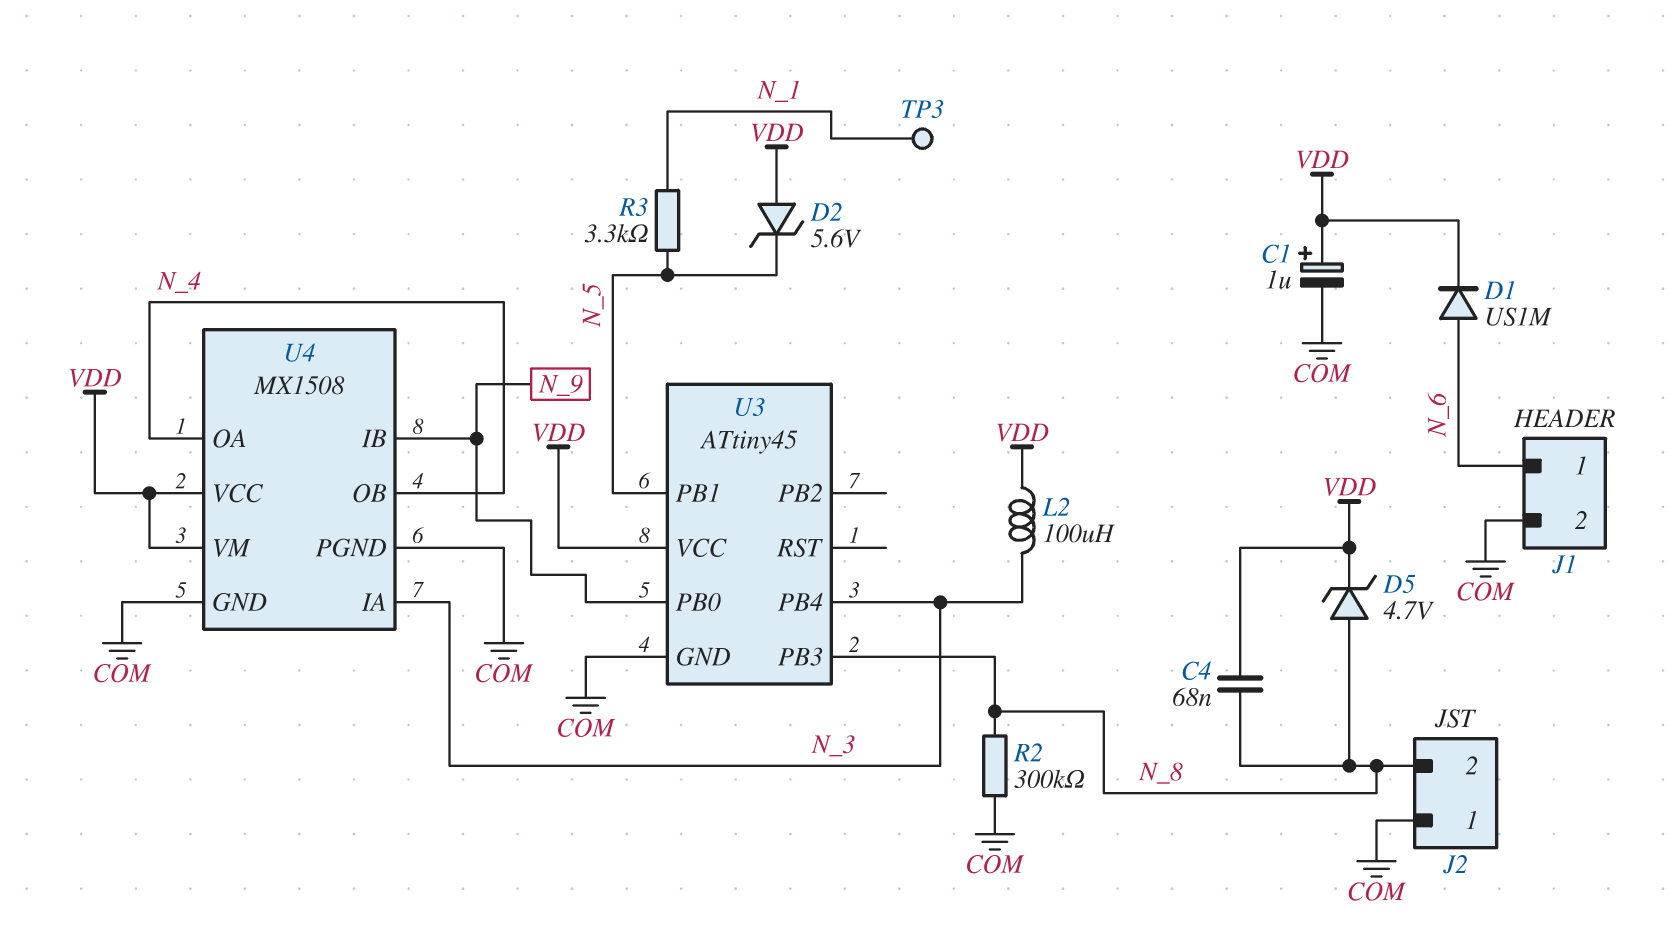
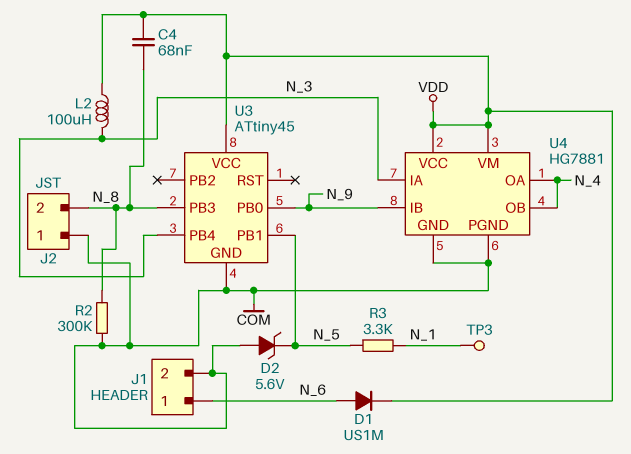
C1: 1uF (plus VDD, minus COM) -> none
D2: zener 5.6V (A VDD, K N_5) -> zener 5.6V (A COM, K N_5)
D5: zener 4.7V (A N_8, K VDD) -> none
U4: MX1508 -> HG7881

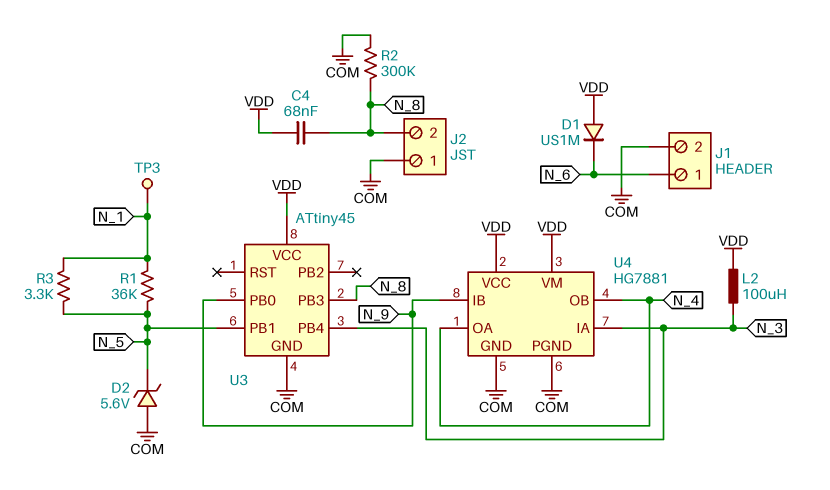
D1: diode US1M (A N_6, K VDD) -> diode US1M (A VDD, K N_6)
R1: none -> 36k (N_1, N_5)

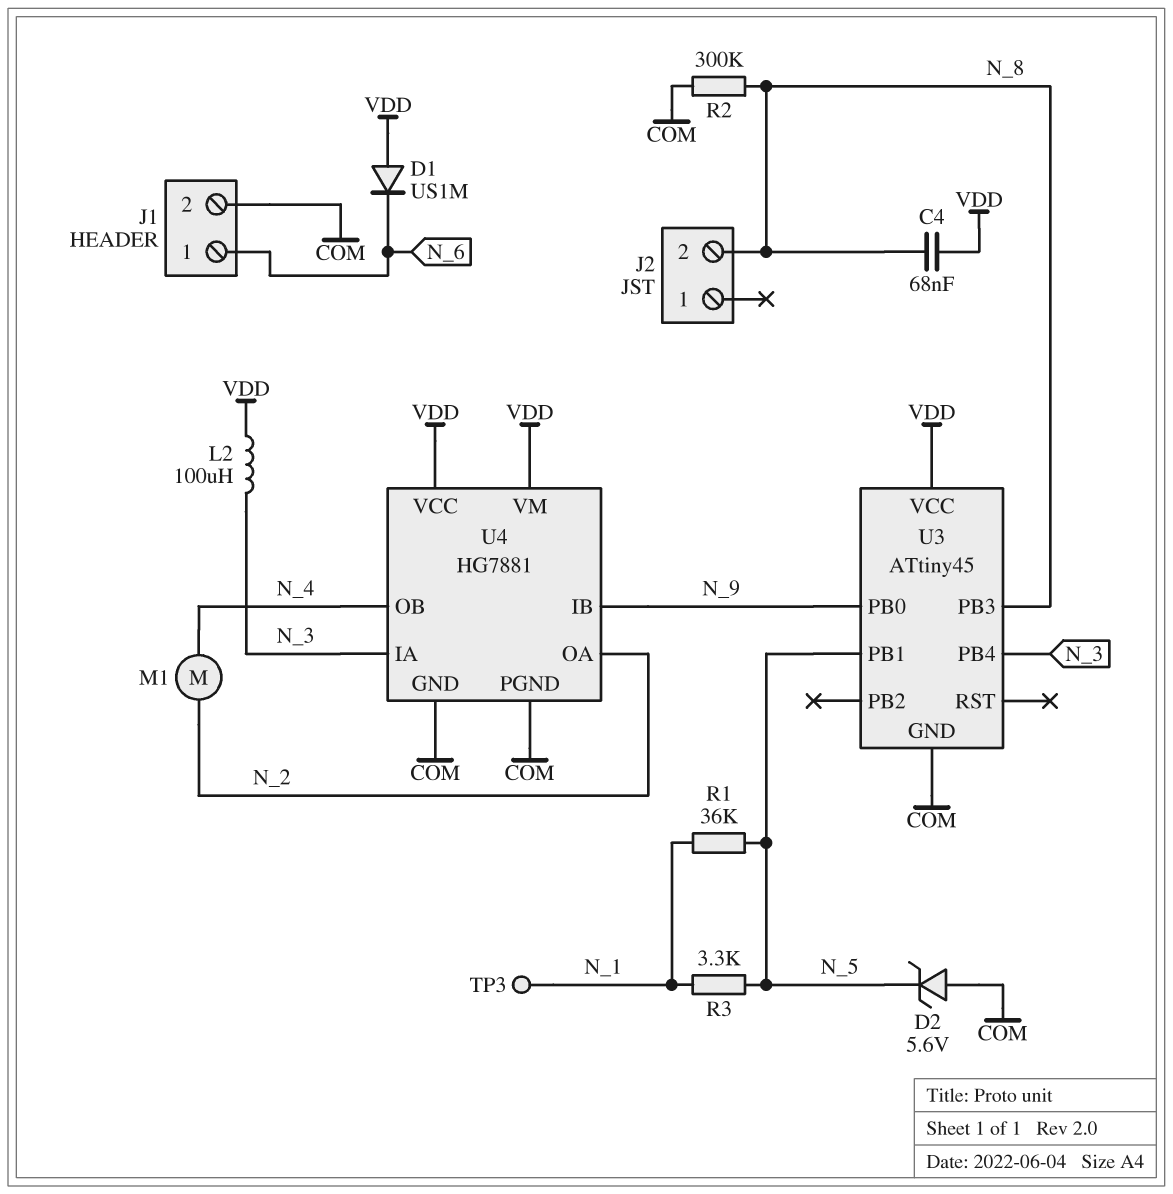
J2 pin 1: COM -> none
M1: none -> motor (N_2, N_4)
U4 pin OA: N_4 -> N_2

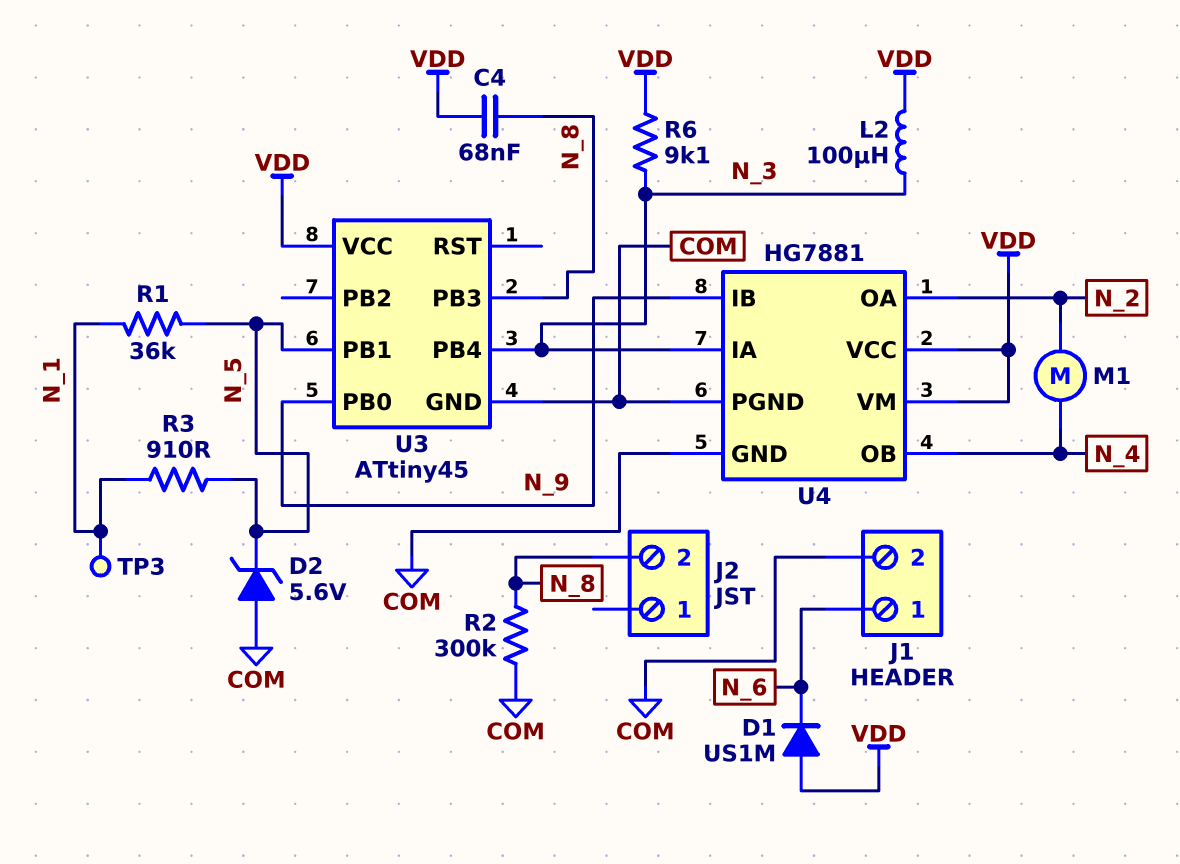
R3: 3.3k (N_1, N_5) -> 910 (N_1, N_5)
R6: none -> 9.1k (N_3, VDD)

